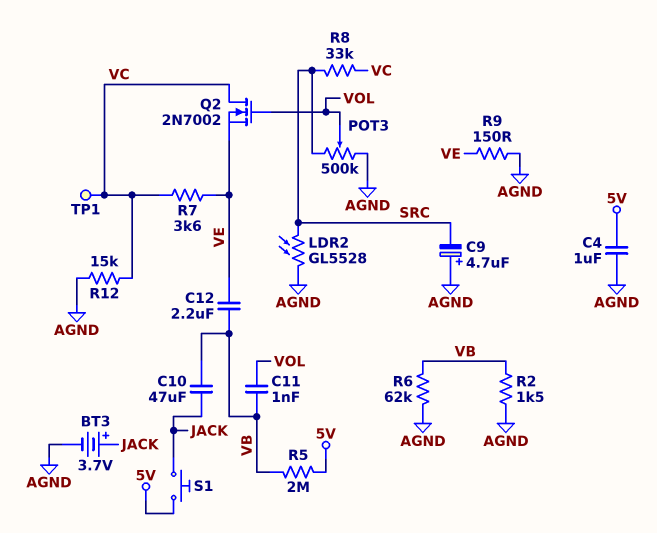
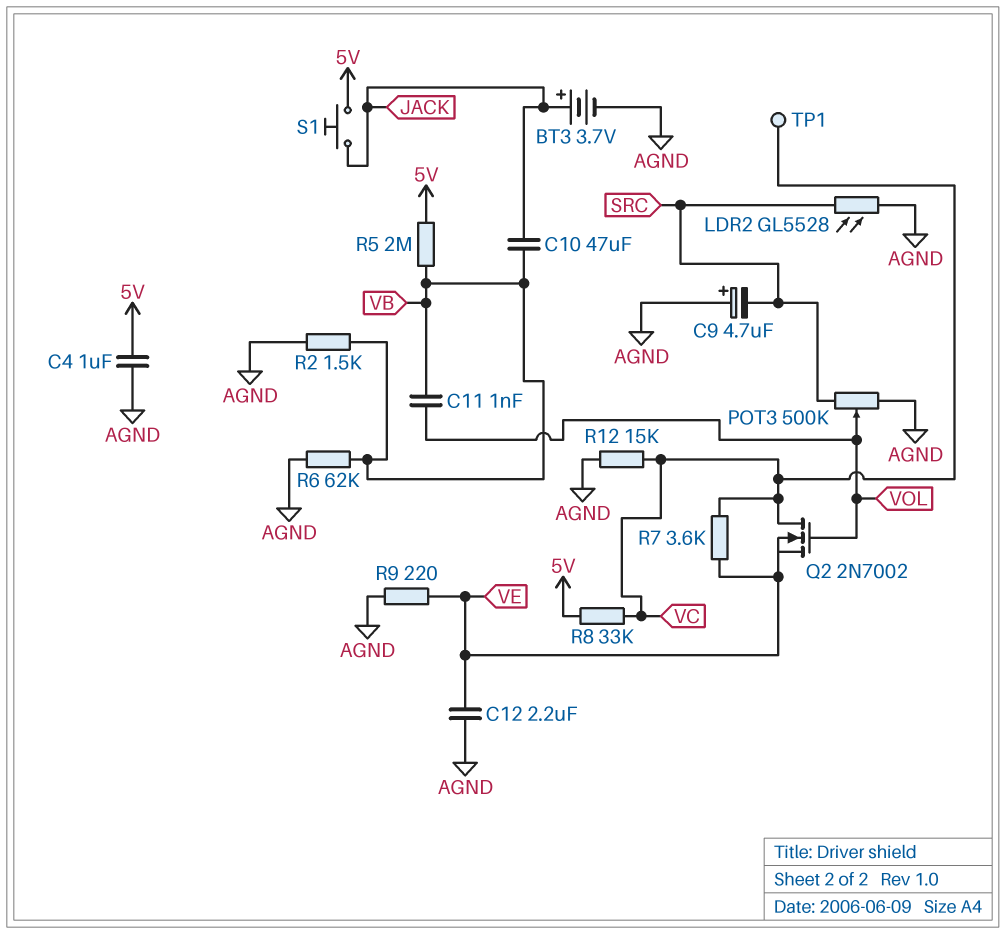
C12: 2.2uF (VB, VE) -> 2.2uF (AGND, VE)
R8: 33k (SRC, VC) -> 33k (5V, VC)
R9: 150 (AGND, VE) -> 220 (AGND, VE)

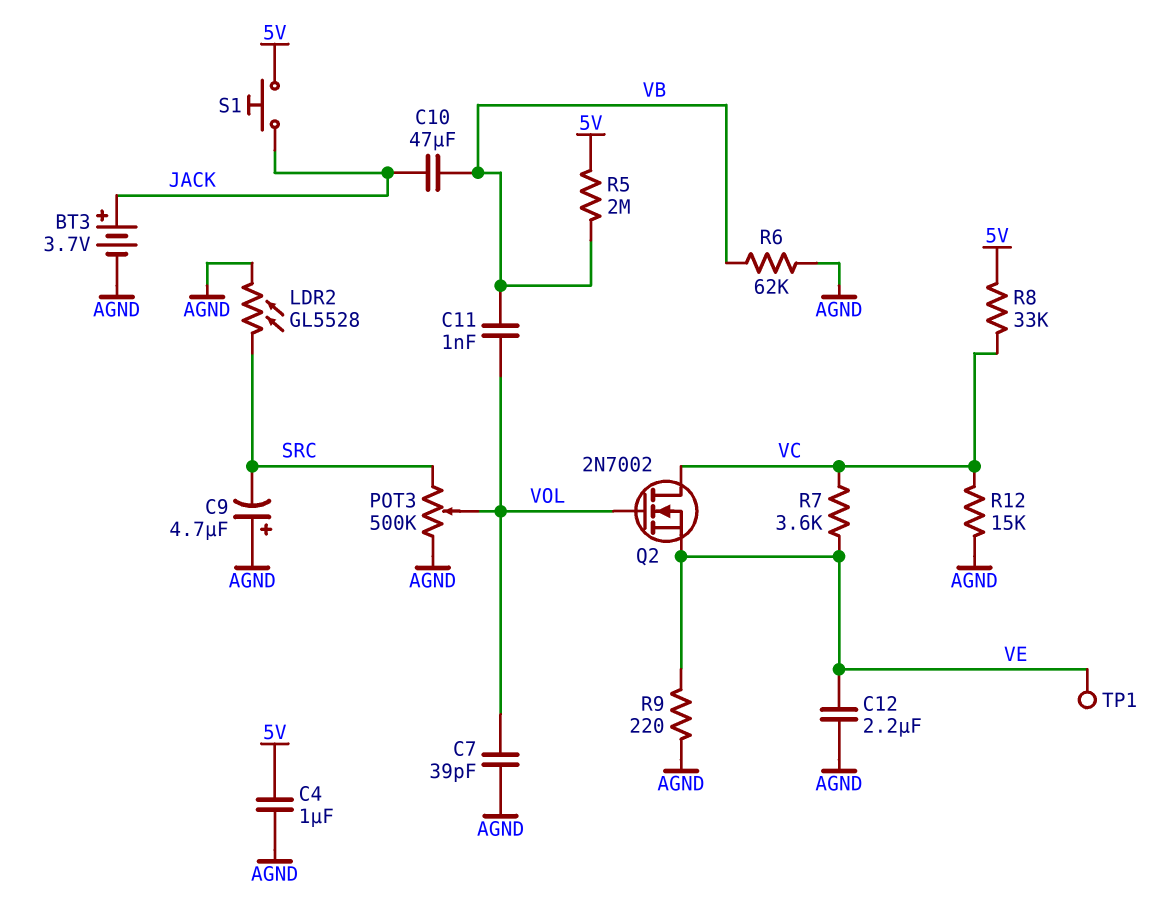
C7: none -> 39pF (AGND, VOL)
R2: 1.5k (AGND, VB) -> none
TP1: test point (VC) -> test point (VE)

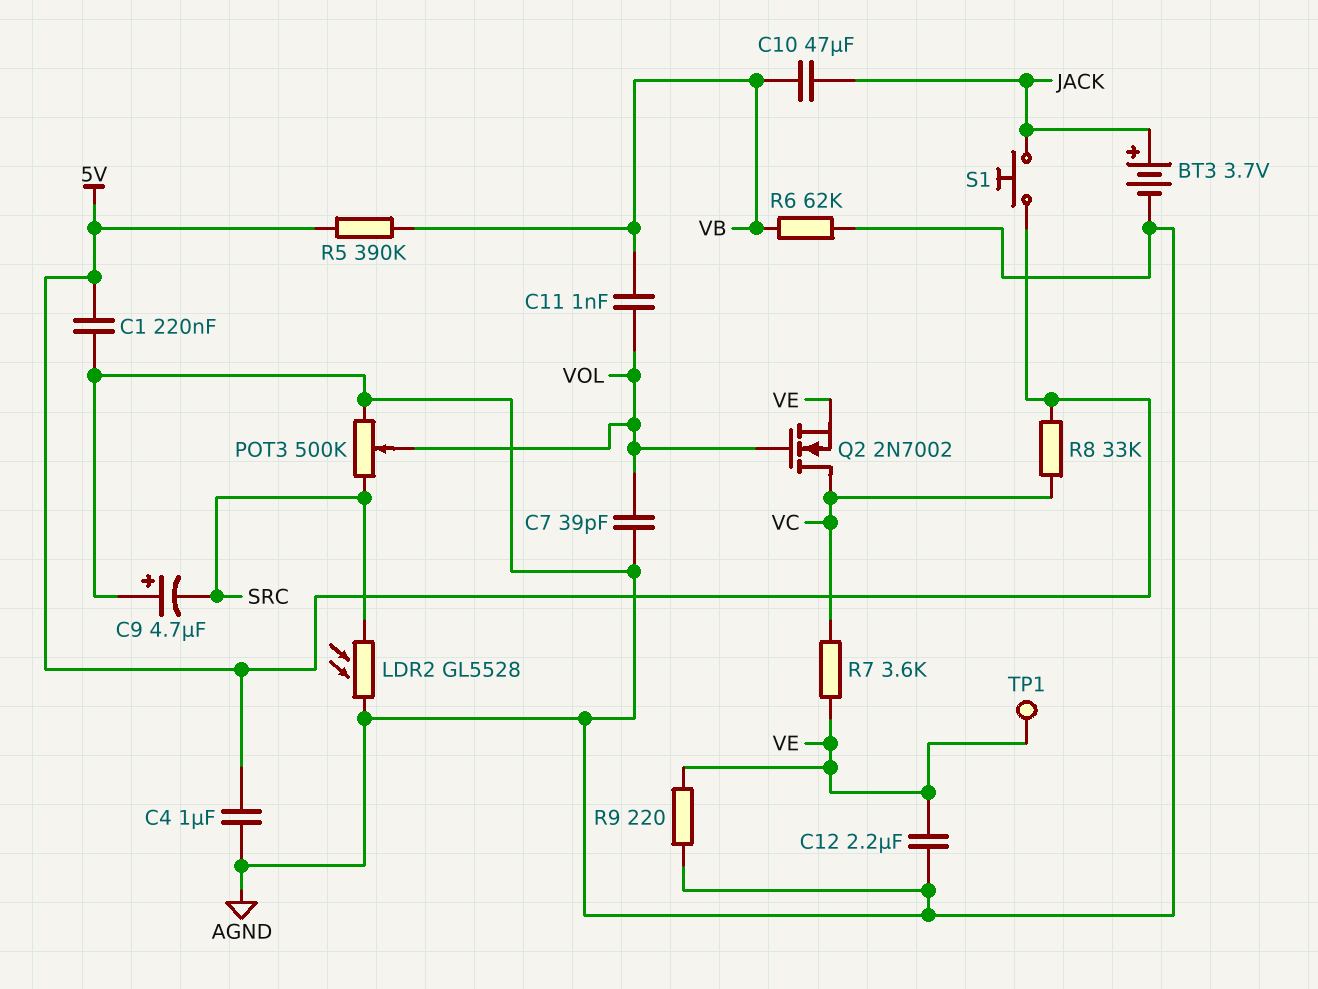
C1: none -> 220nF (5V, AGND)
R5: 2M (5V, VB) -> 390k (5V, VB)
R12: 15k (AGND, VC) -> none

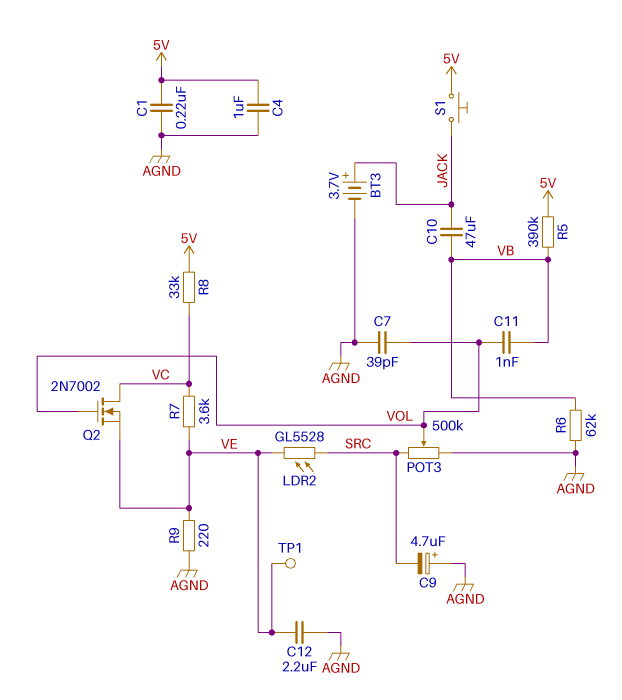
LDR2: GL5528 (AGND, SRC) -> GL5528 (SRC, VE)

